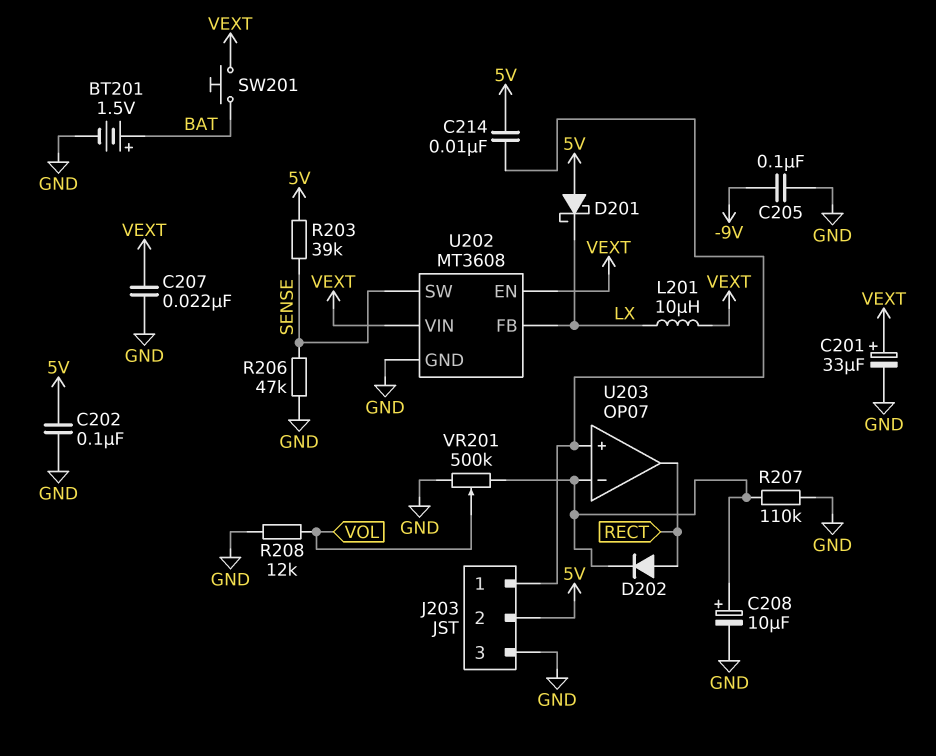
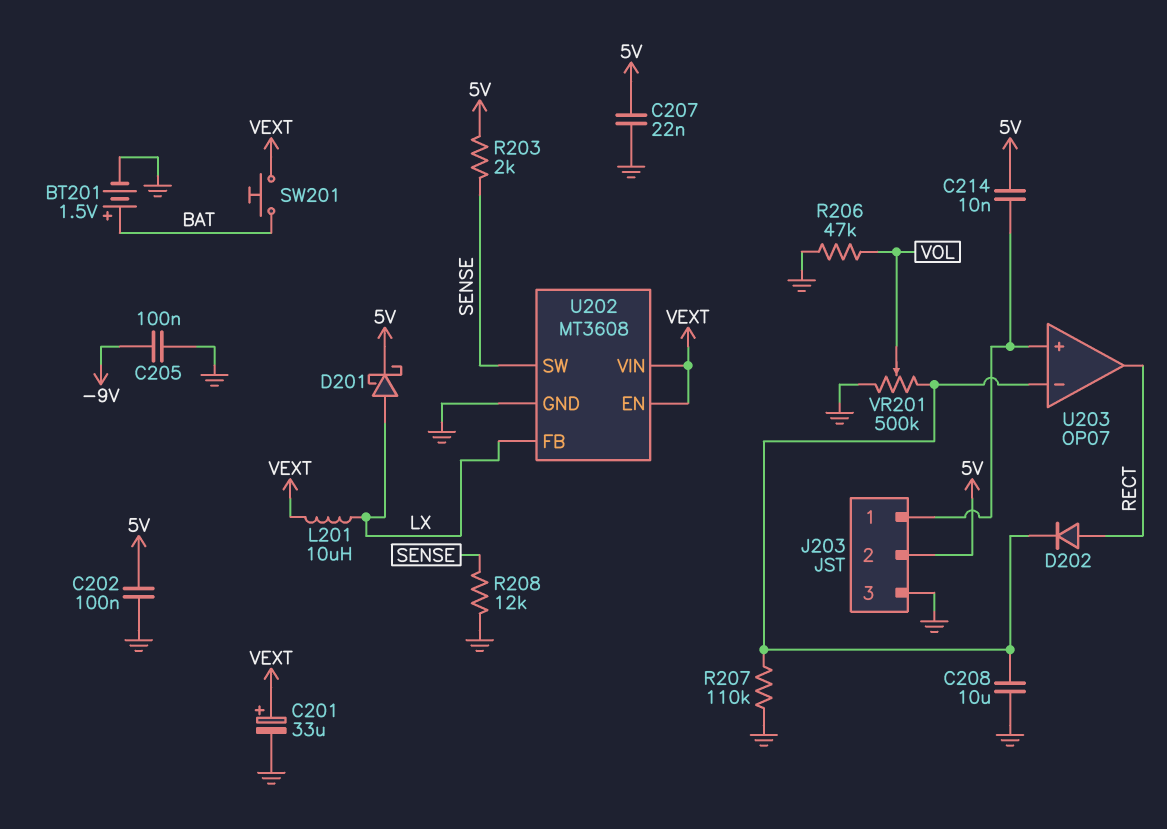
C207: 22nF (GND, VEXT) -> 22nF (5V, GND)
C208: 10uF (plus U203/in-, minus GND) -> 10uF (GND, U203/in-)
D201: schottky (A 5V, K LX) -> schottky (A LX, K 5V)
R203: 39k (5V, SENSE) -> 2k (5V, SENSE)
R206: 47k (GND, SENSE) -> 47k (GND, VOL)
R208: 12k (GND, VOL) -> 12k (GND, SENSE)

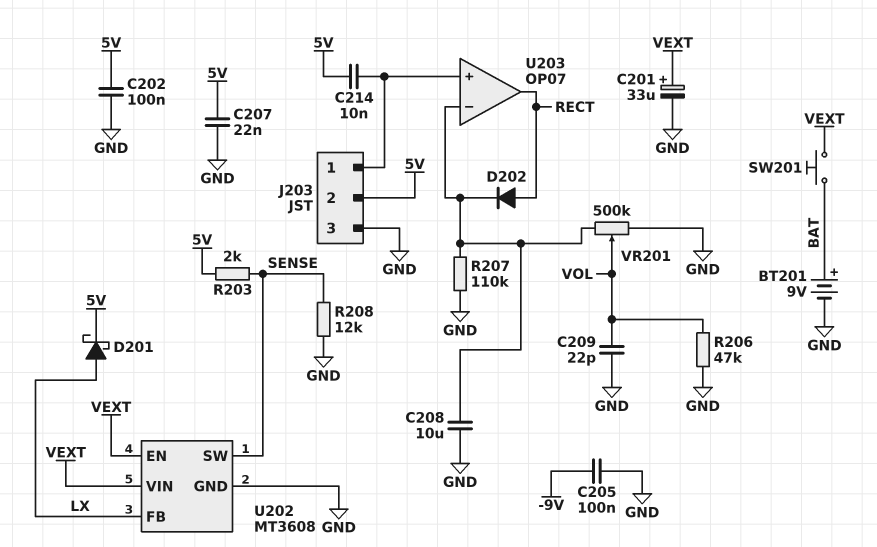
BT201: 1.5V (plus BAT, minus GND) -> 9V (plus BAT, minus GND)
C209: none -> 22pF (GND, VOL)
L201: 10uH (LX, VEXT) -> none

